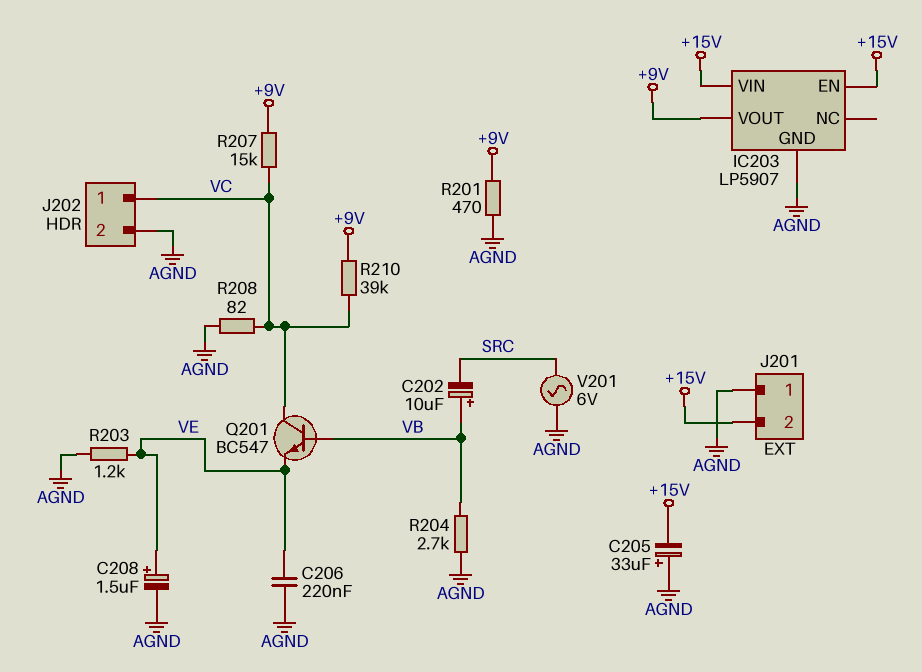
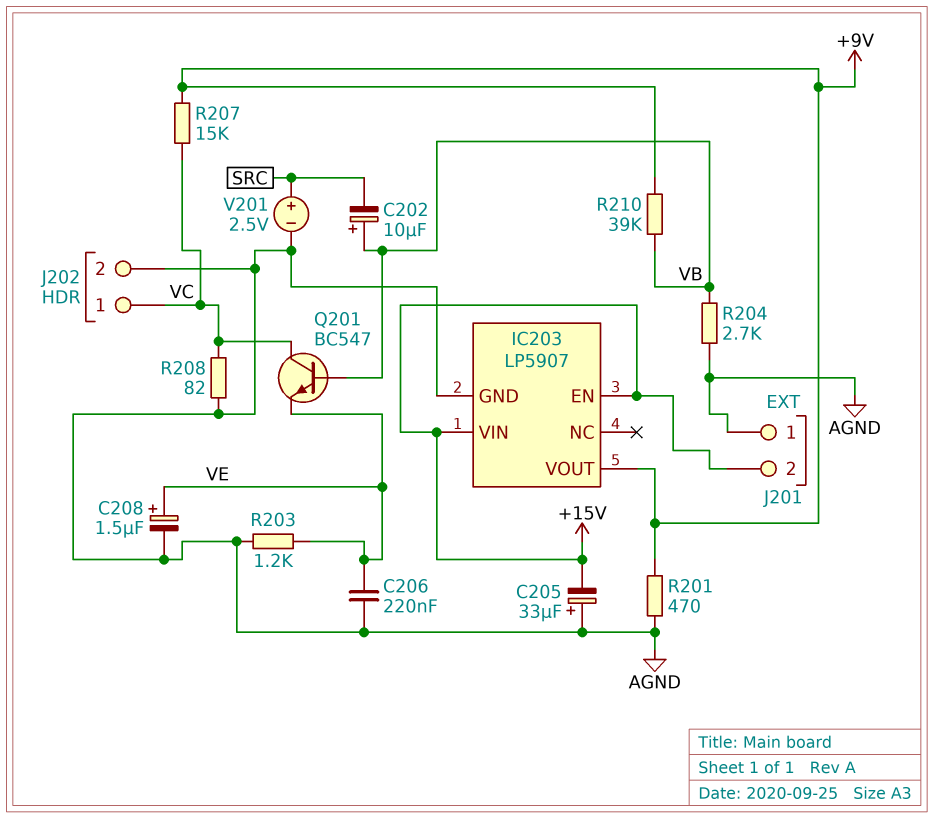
R210: 39k (+9V, VC) -> 39k (+9V, VB)
V201: AC 6V (AGND, SRC) -> 2.5V (plus SRC, minus AGND)

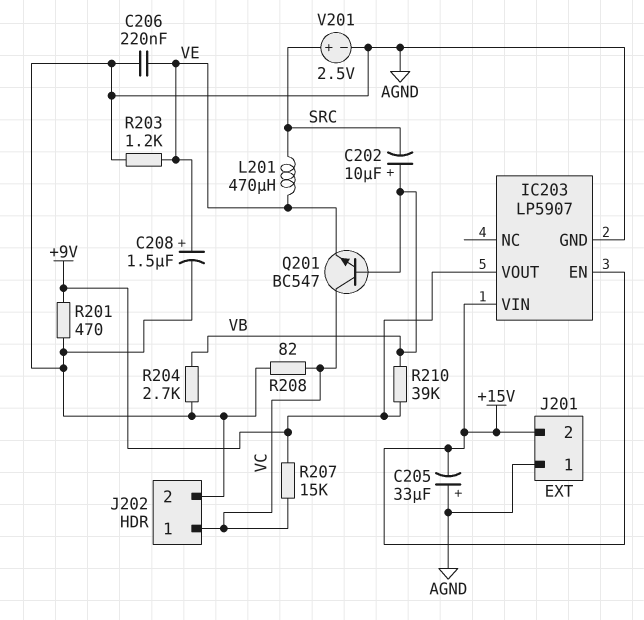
L201: none -> 470uH (SRC, VE)

